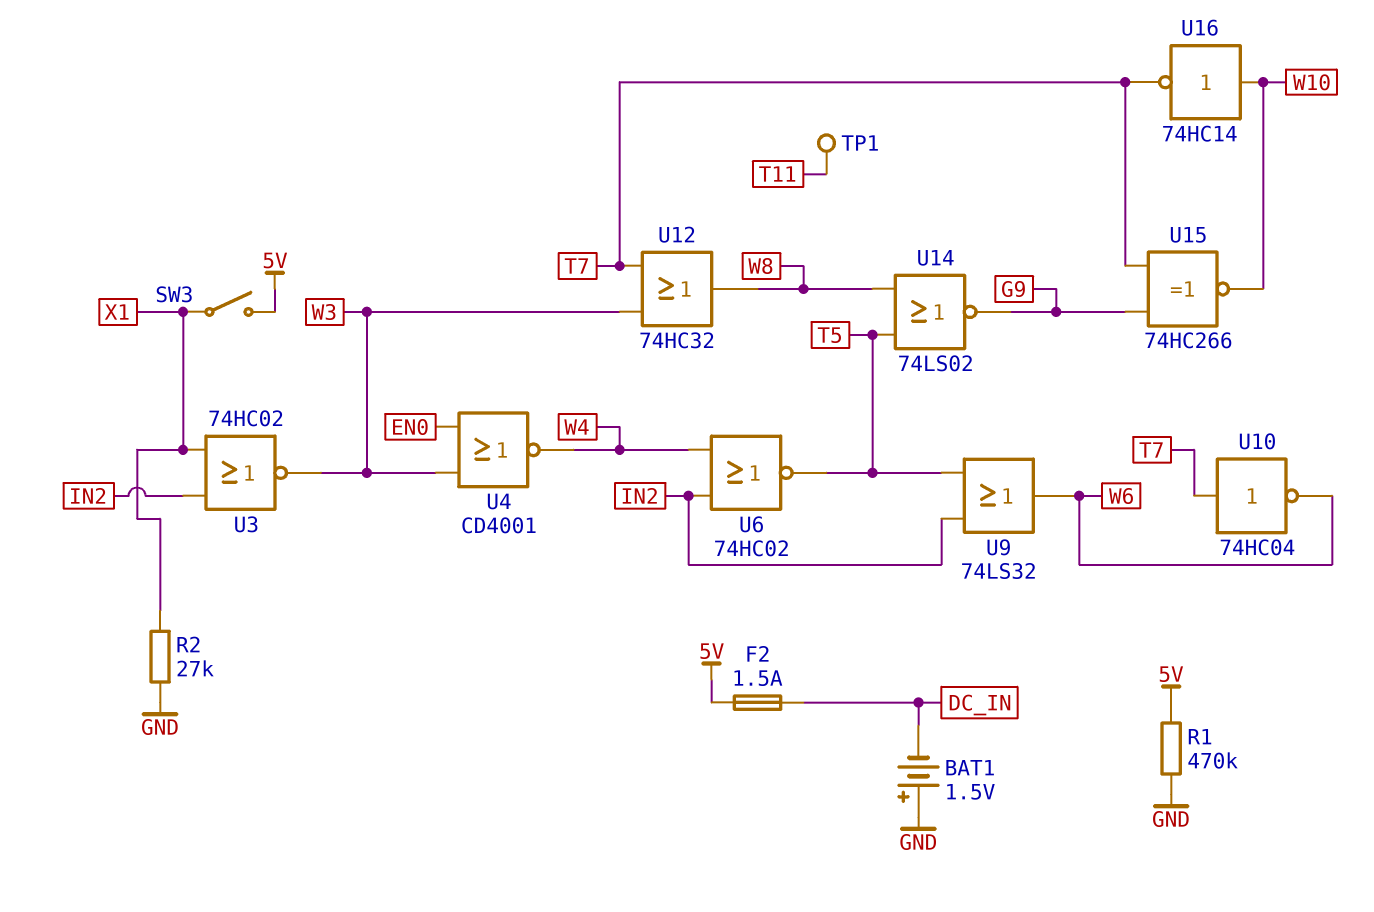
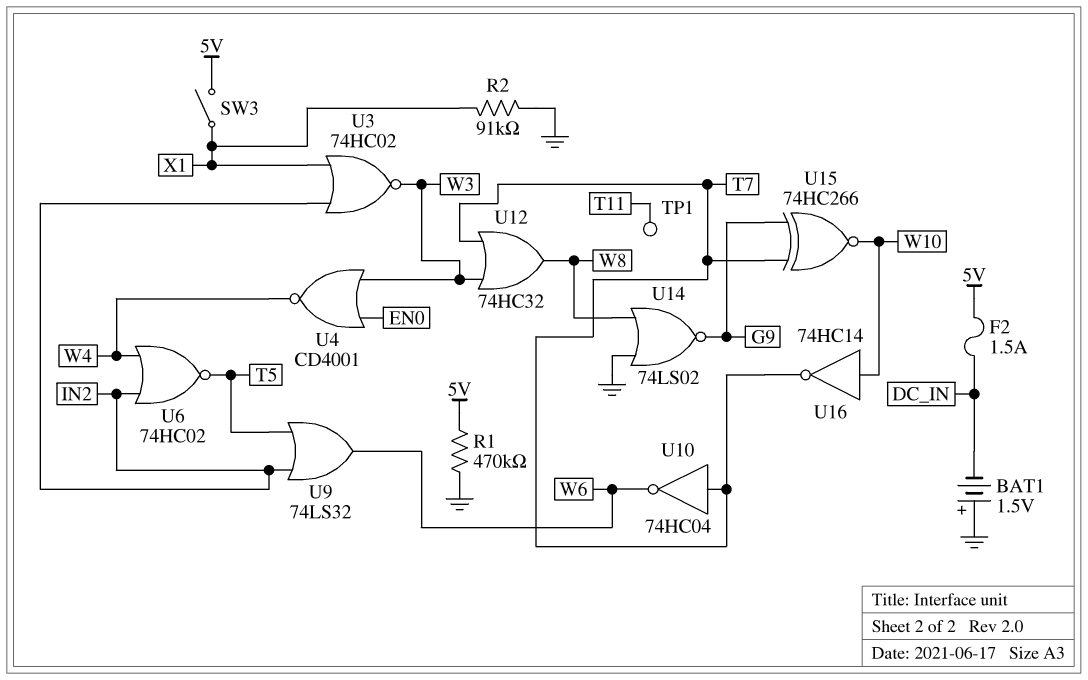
R2: 27k (GND, X1) -> 91k (GND, X1)
U14: NOR 74LS02 (in T5, in W8, out G9) -> NOR 74LS02 (in GND, in W8, out G9)

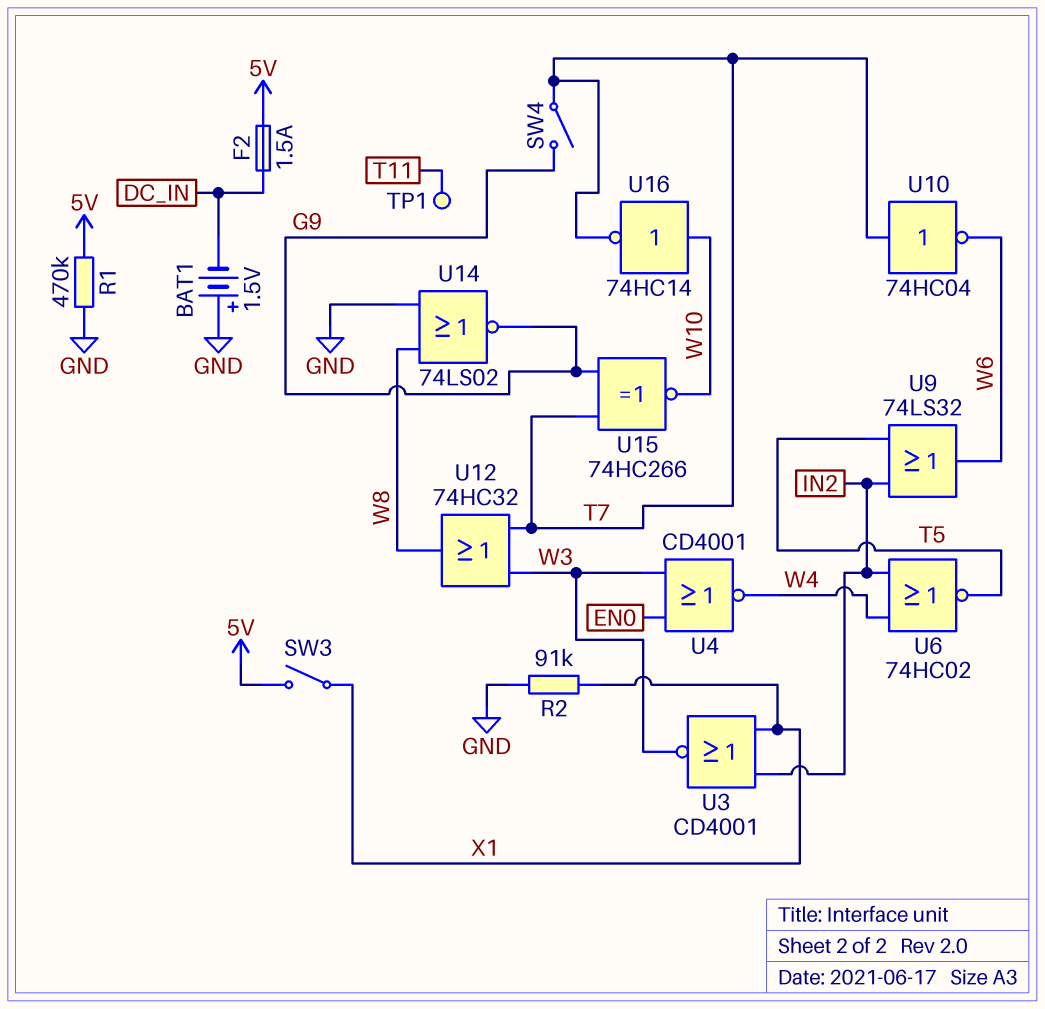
SW4: none -> switch (G9, T7)
U3: NOR 74HC02 (in IN2, in X1, out W3) -> NOR CD4001 (in IN2, in X1, out W3)

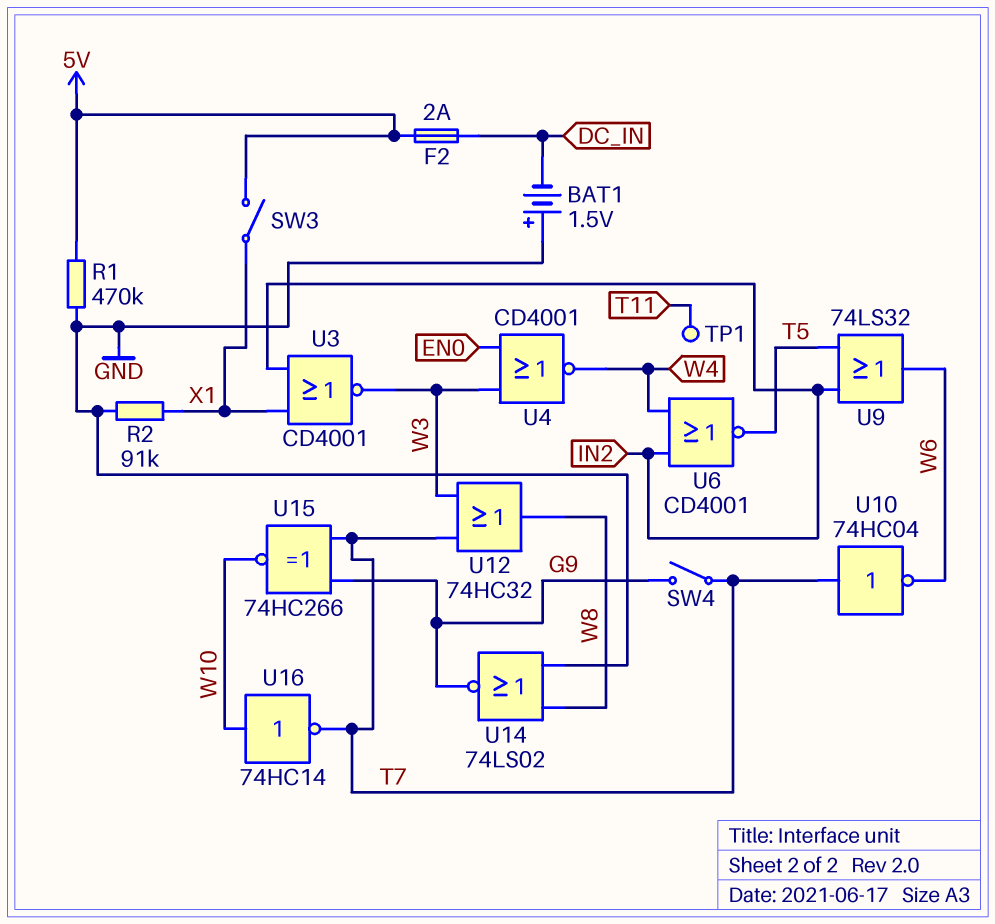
F2: 1.5A (5V, DC_IN) -> 2A (5V, DC_IN)
U6: NOR 74HC02 (in IN2, in W4, out T5) -> NOR CD4001 (in IN2, in W4, out T5)

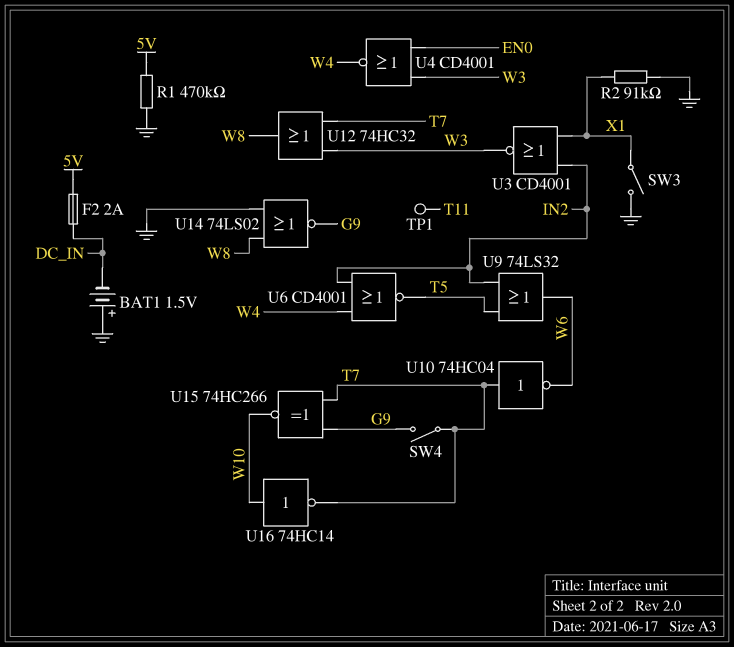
SW3: switch (5V, X1) -> switch (GND, X1)

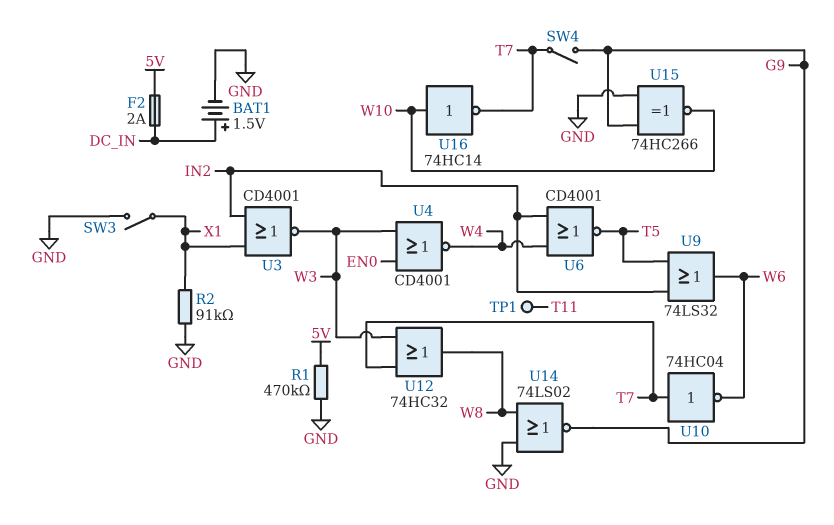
BAT1: 1.5V (plus GND, minus DC_IN) -> 1.5V (plus DC_IN, minus GND)
U15: XNOR 74HC266 (in G9, in T7, out W10) -> XNOR 74HC266 (in G9, in GND, out W10)

